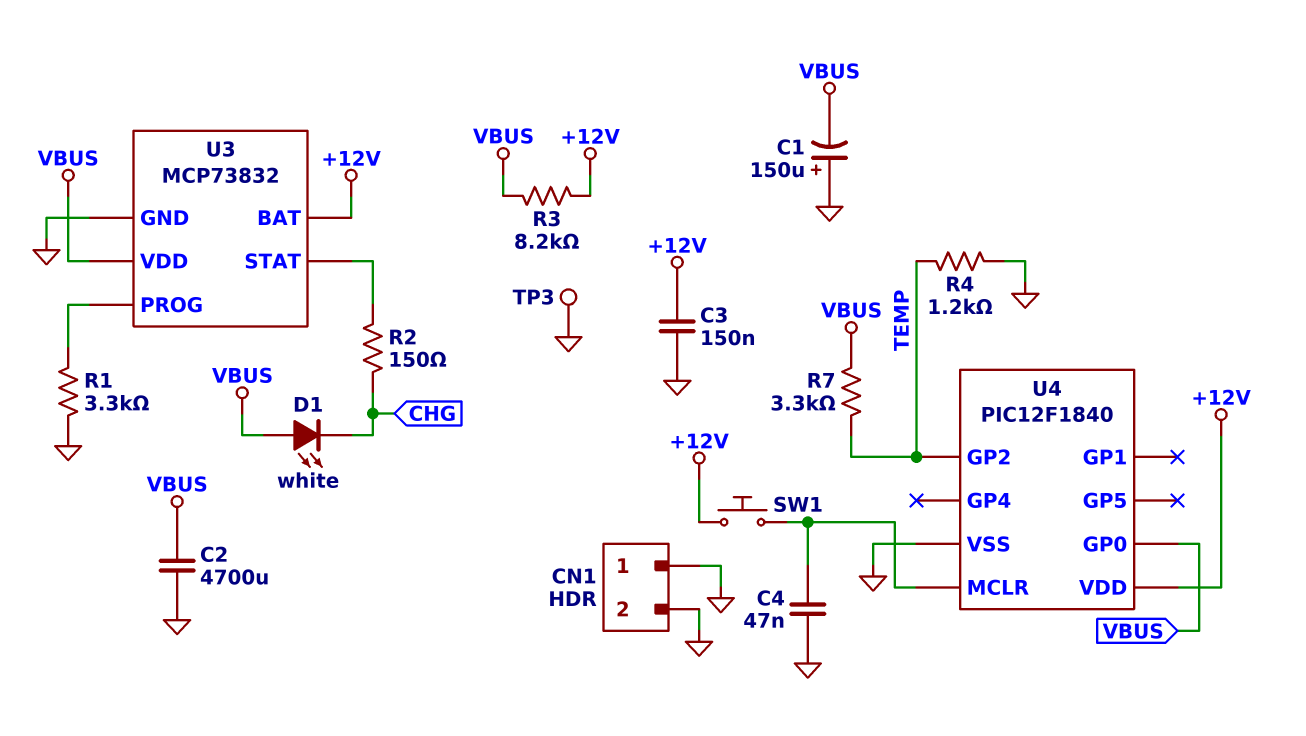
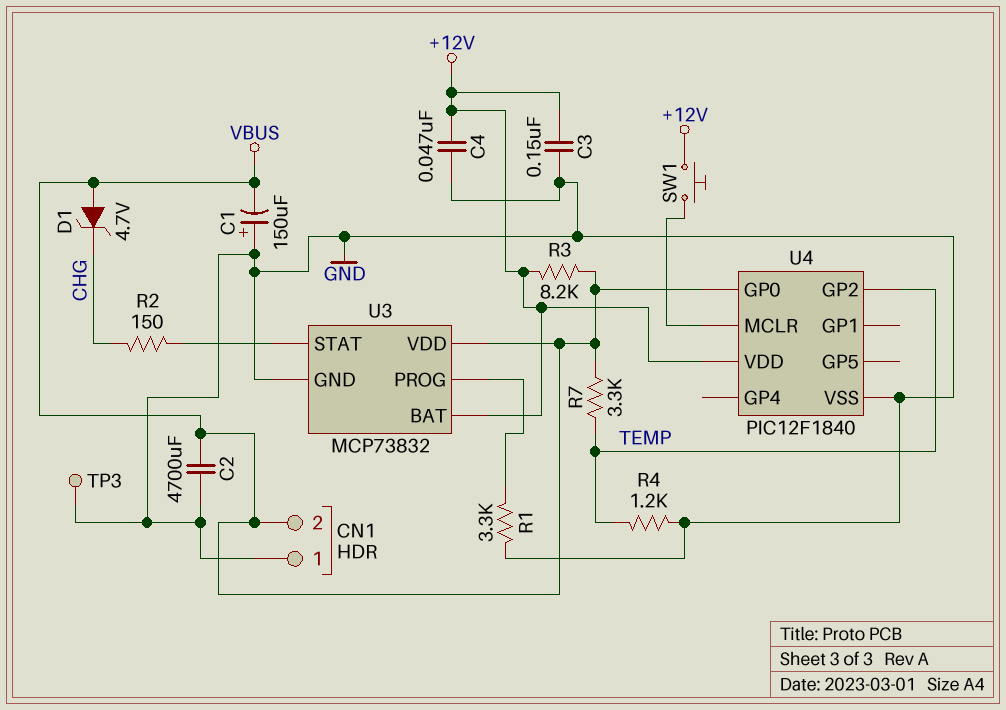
C4: 47nF (GND, U4/MCLR) -> 47nF (+12V, GND)
CN1 pin 2: GND -> VBUS
D1: LED white (A VBUS, K CHG) -> zener 4.7V (A VBUS, K CHG)

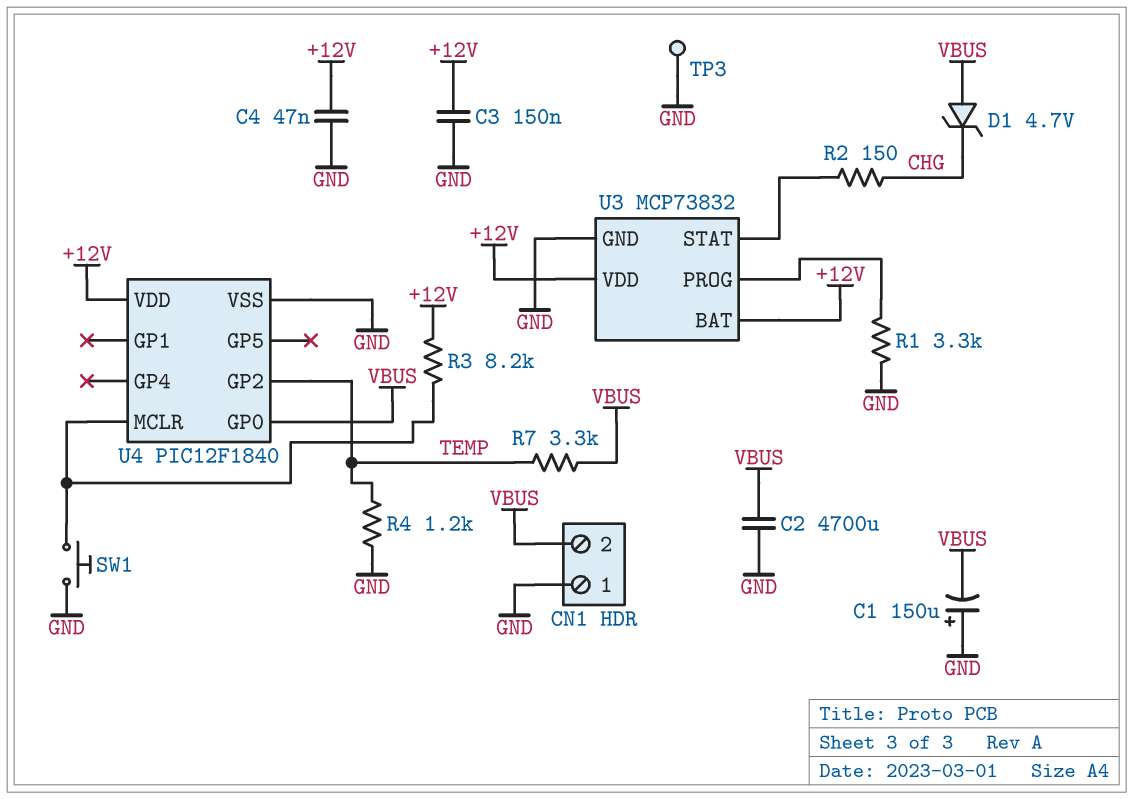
R3: 8.2k (+12V, VBUS) -> 8.2k (+12V, U4/MCLR)
SW1: button (+12V, U4/MCLR) -> button (GND, U4/MCLR)
U3 pin VDD: VBUS -> +12V

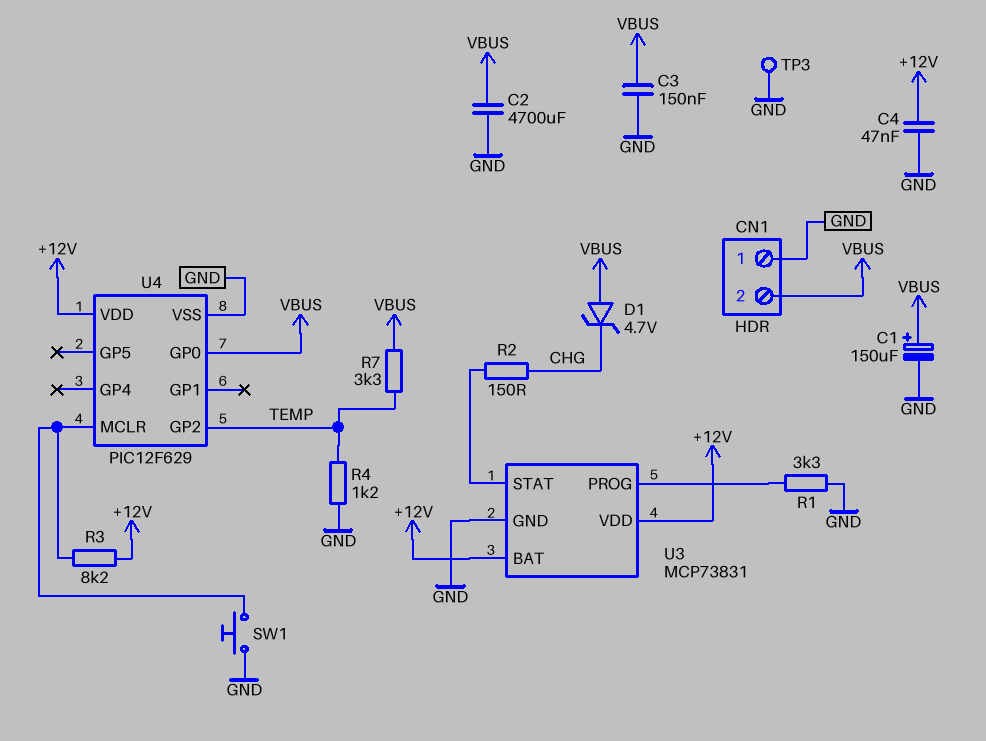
C1: 150uF (plus GND, minus VBUS) -> 150uF (plus VBUS, minus GND)
C3: 150nF (+12V, GND) -> 150nF (GND, VBUS)
U3: MCP73832 -> MCP73831
U4: PIC12F1840 -> PIC12F629

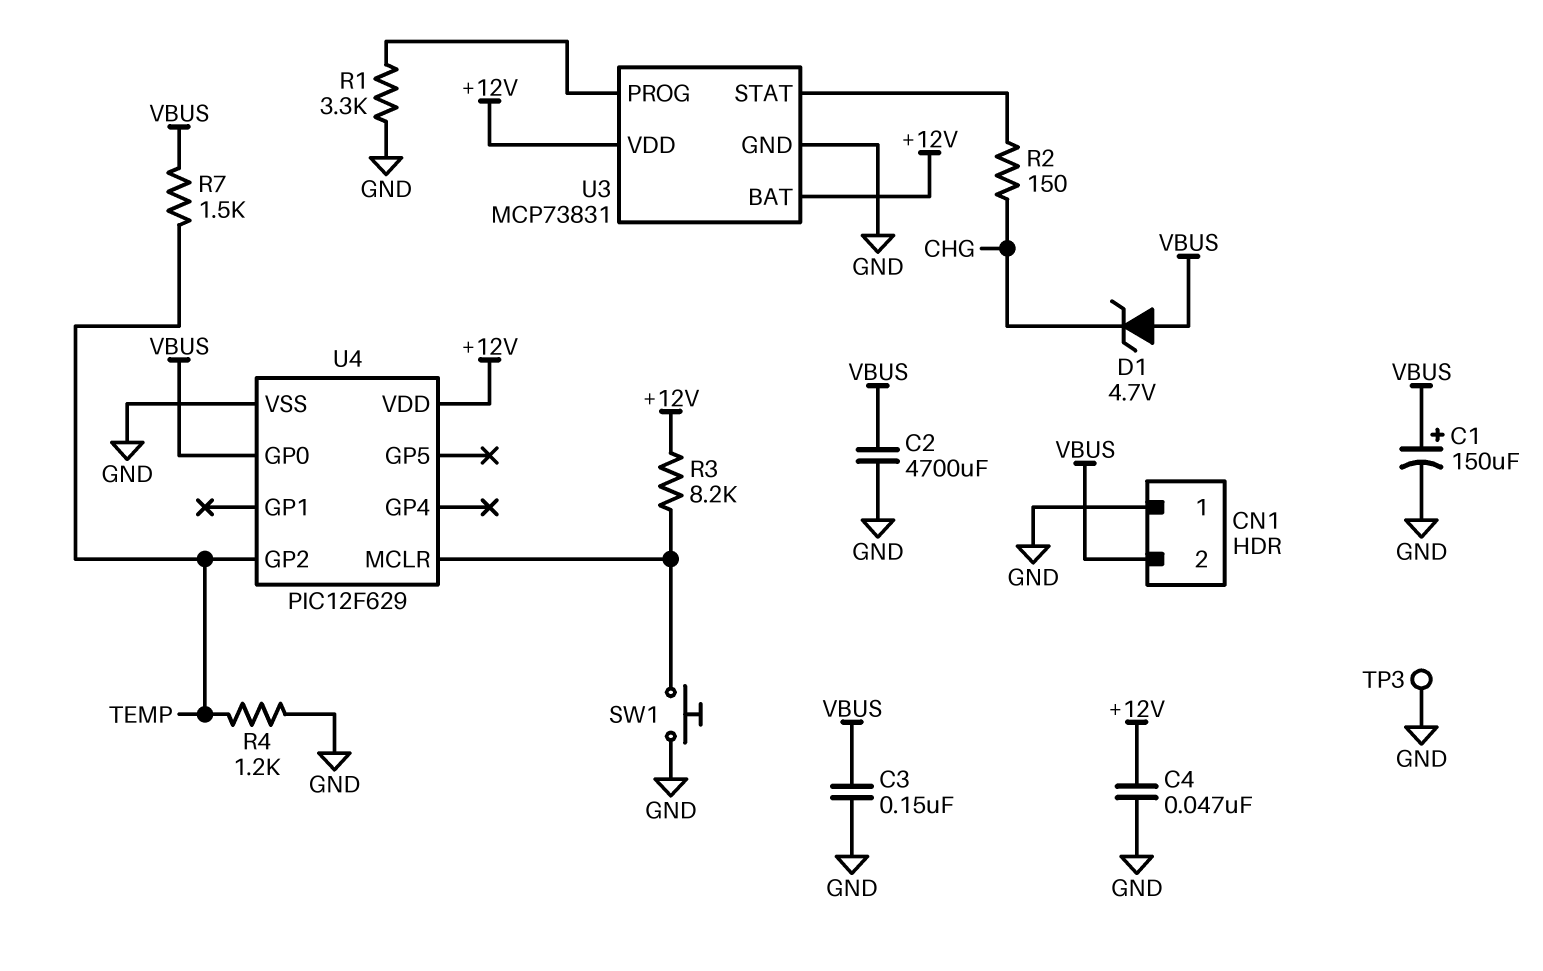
R7: 3.3k (TEMP, VBUS) -> 1.5k (TEMP, VBUS)

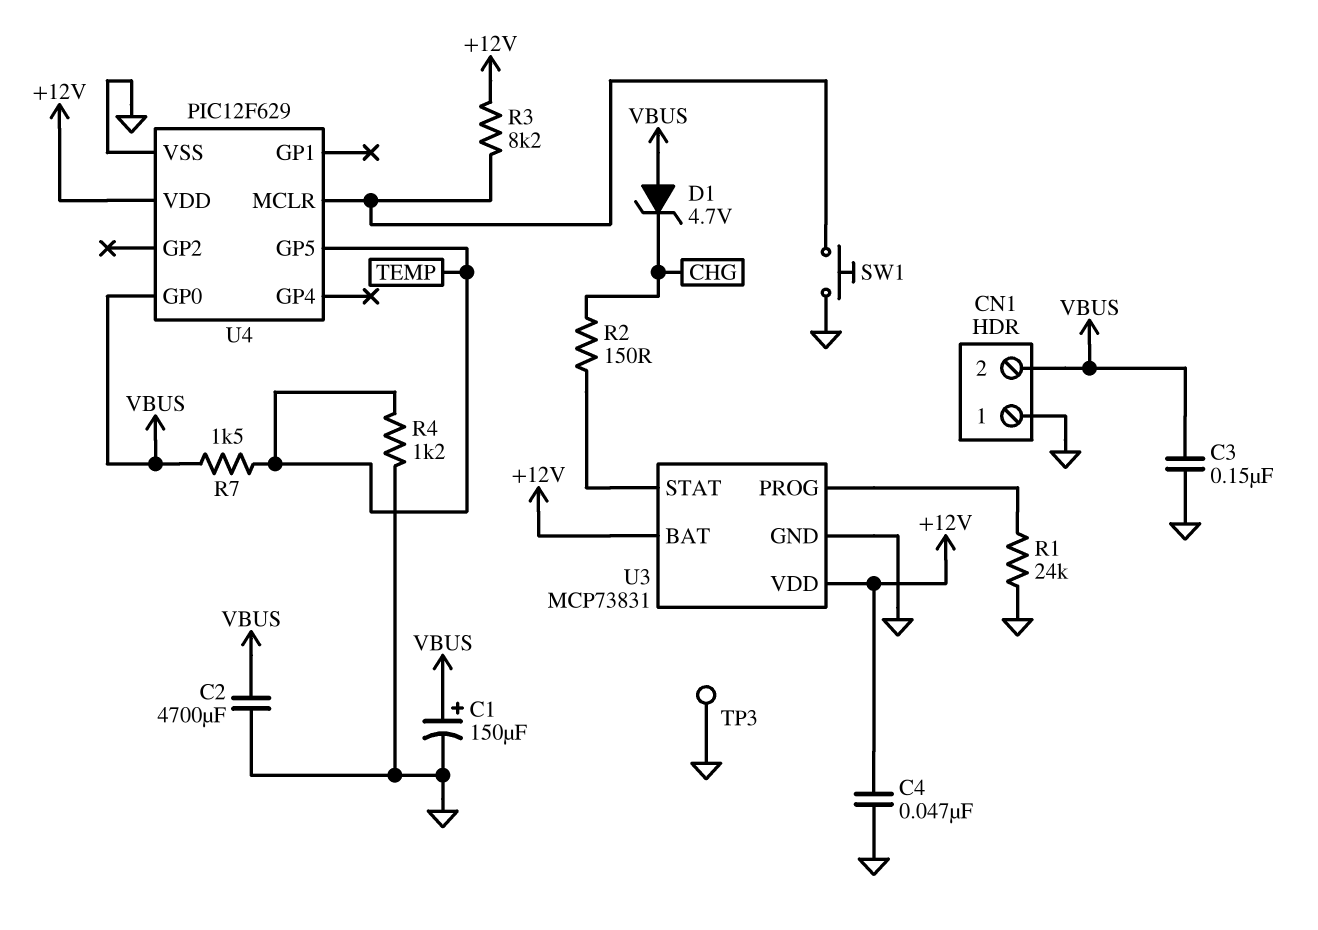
R1: 3.3k (GND, U3/PROG) -> 24k (GND, U3/PROG)
U4 pin GP2: TEMP -> none
U4 pin GP5: none -> TEMP

